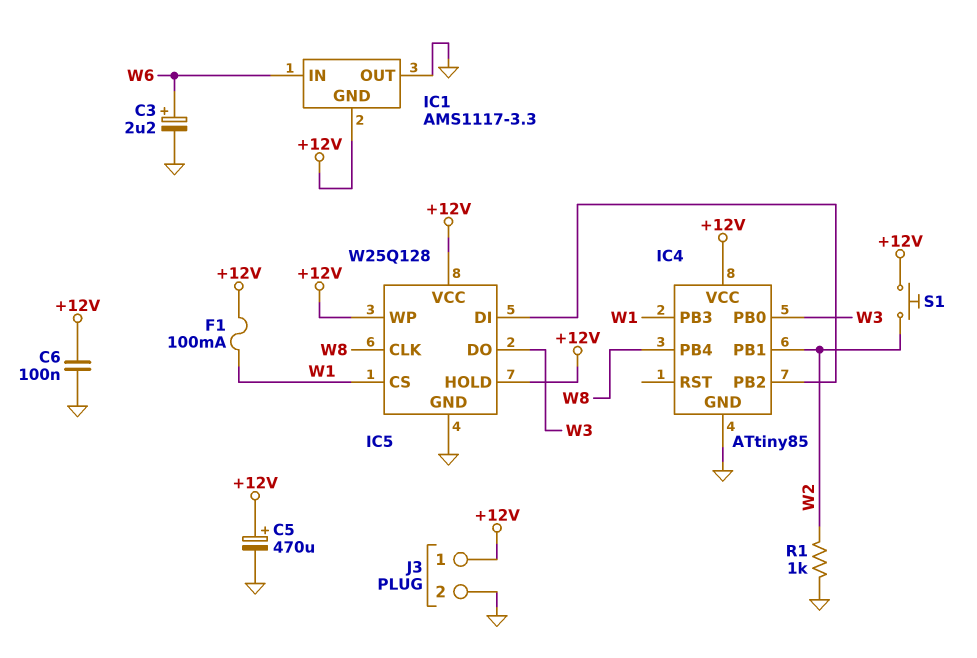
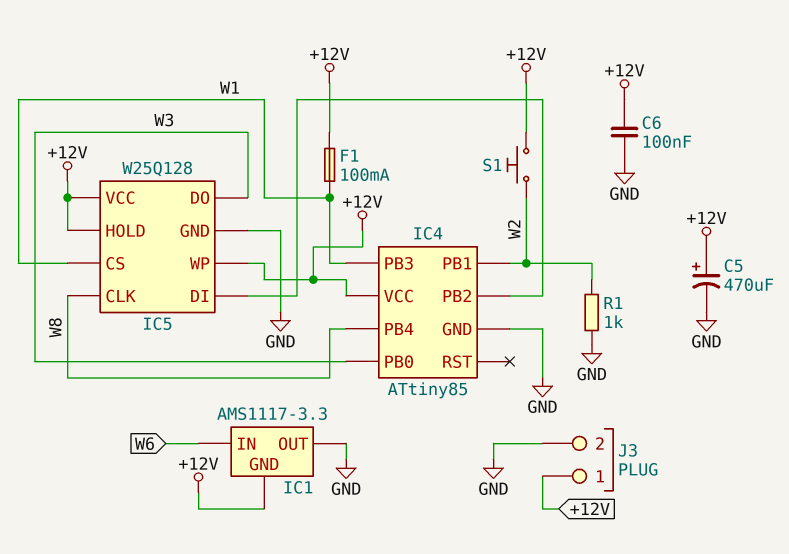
C3: 2.2uF (plus W6, minus GND) -> none

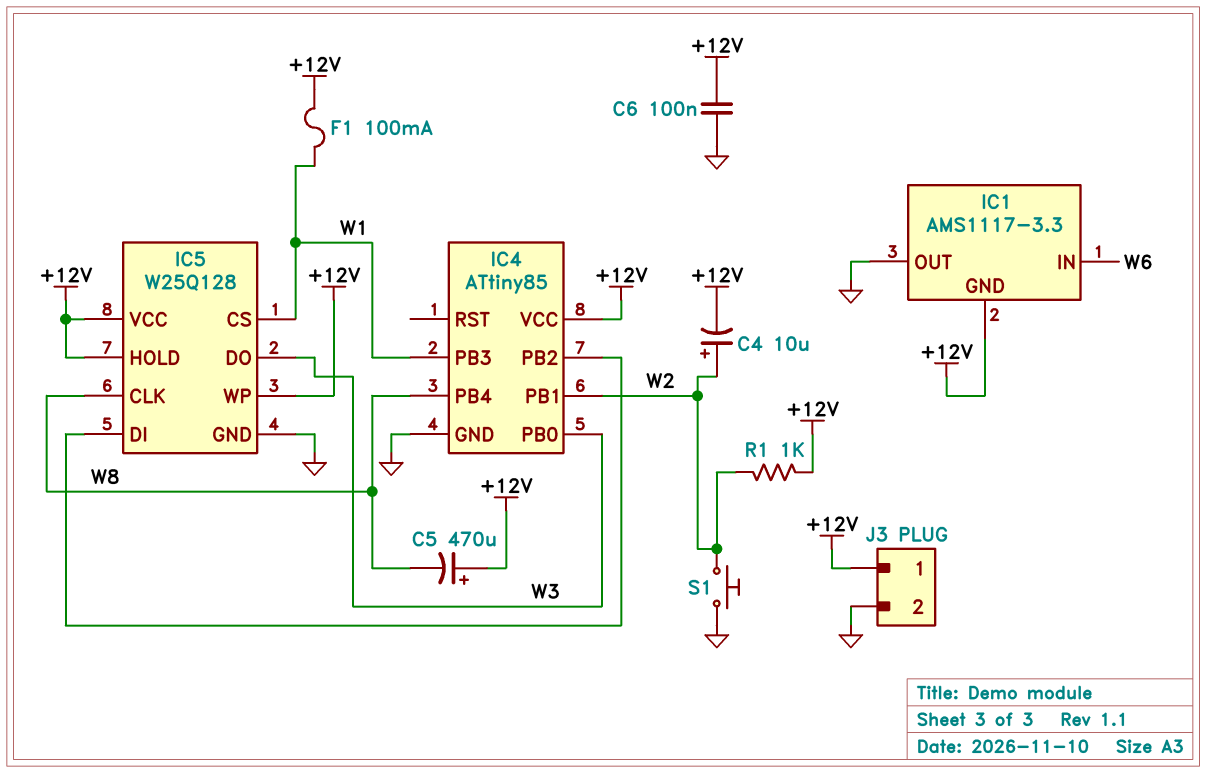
C4: none -> 10uF (plus W2, minus +12V)
C5: 470uF (plus +12V, minus GND) -> 470uF (plus +12V, minus W8)
R1: 1k (GND, W2) -> 1k (+12V, W2)
S1: button (+12V, W2) -> button (GND, W2)

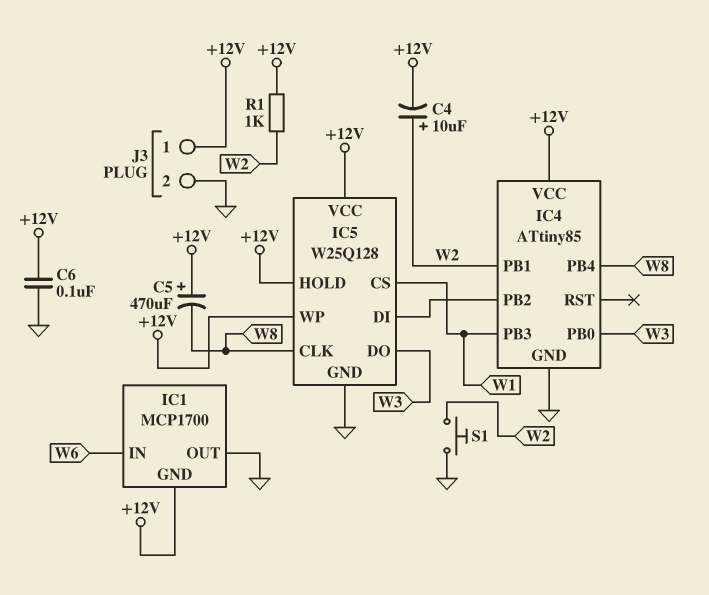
F1: 100mA (+12V, W1) -> none
IC1: AMS1117-3.3 -> MCP1700

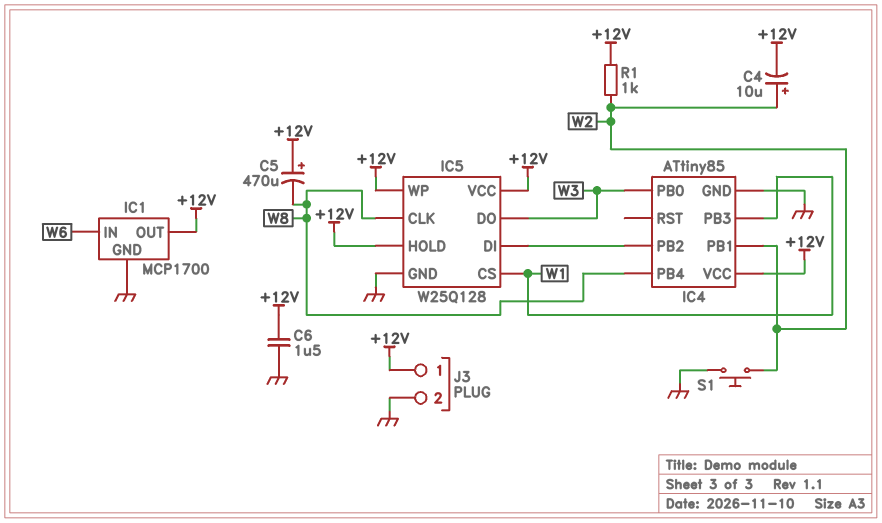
C6: 100nF (+12V, GND) -> 1.5uF (+12V, GND)
IC1 pin GND: +12V -> GND
IC1 pin OUT: GND -> +12V

